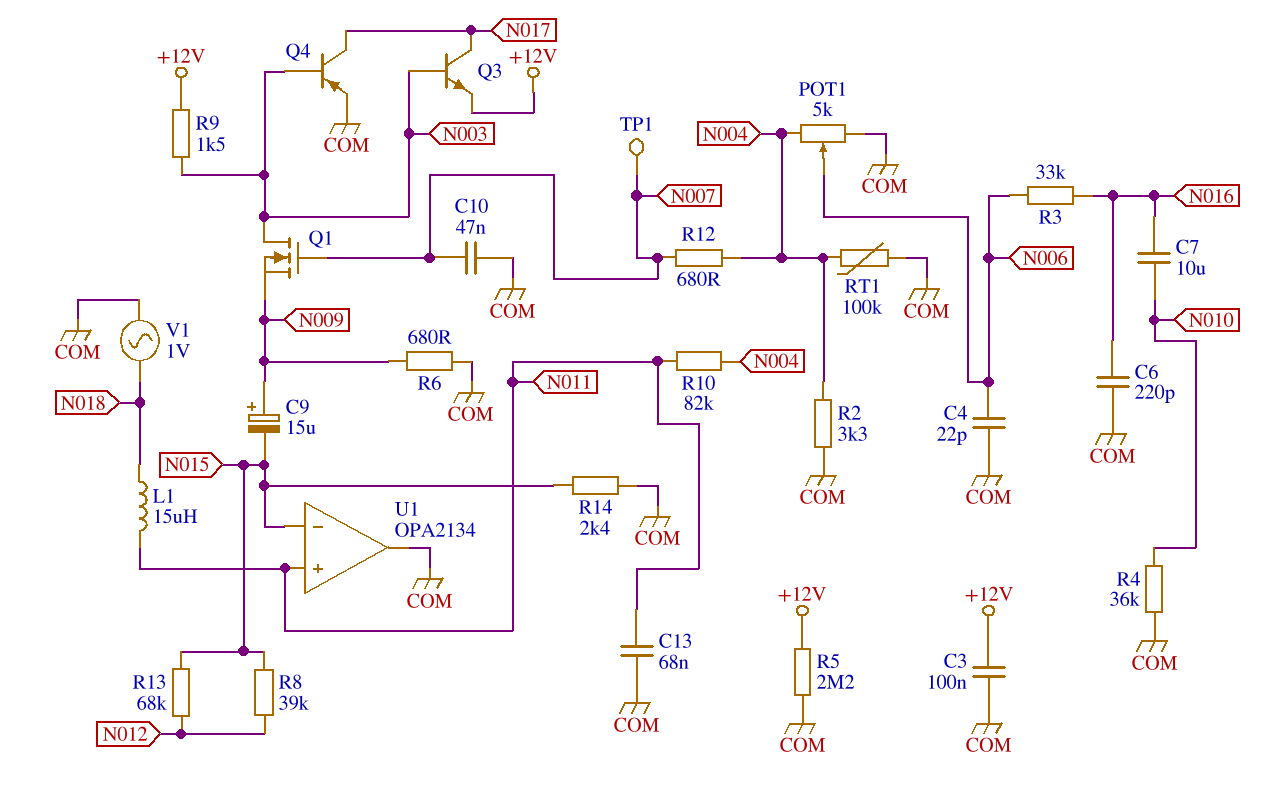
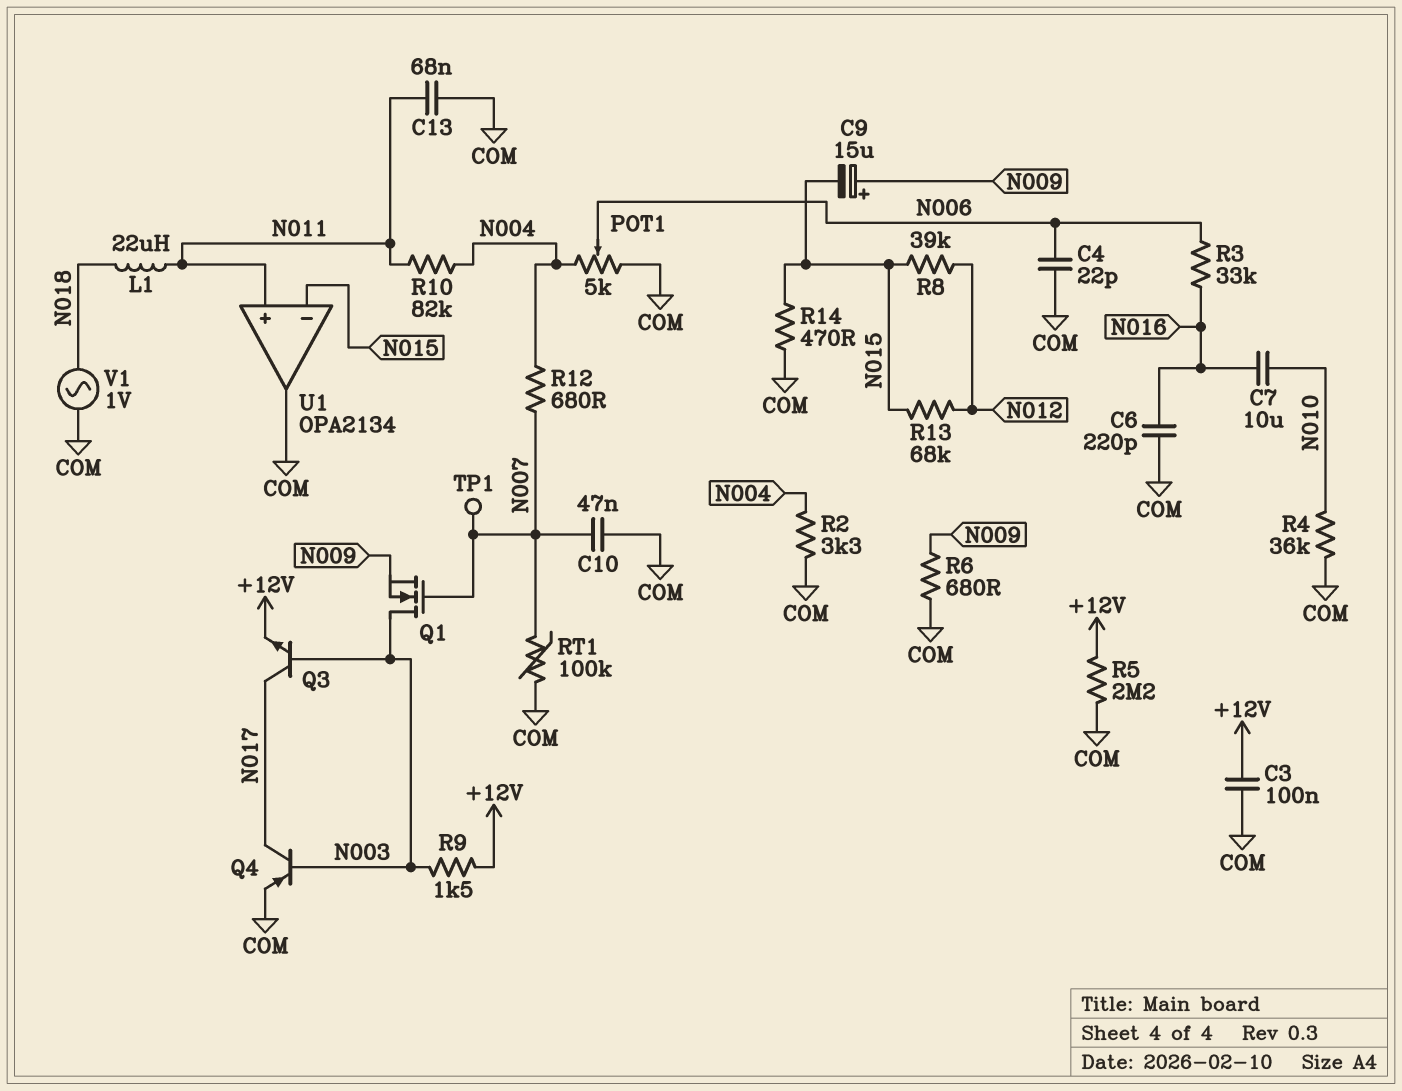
L1: 15uH (N011, N018) -> 22uH (N011, N018)
R14: 2.4k (COM, N015) -> 470 (COM, N015)
RT1: 100k (COM, N004) -> 100k (COM, N007)

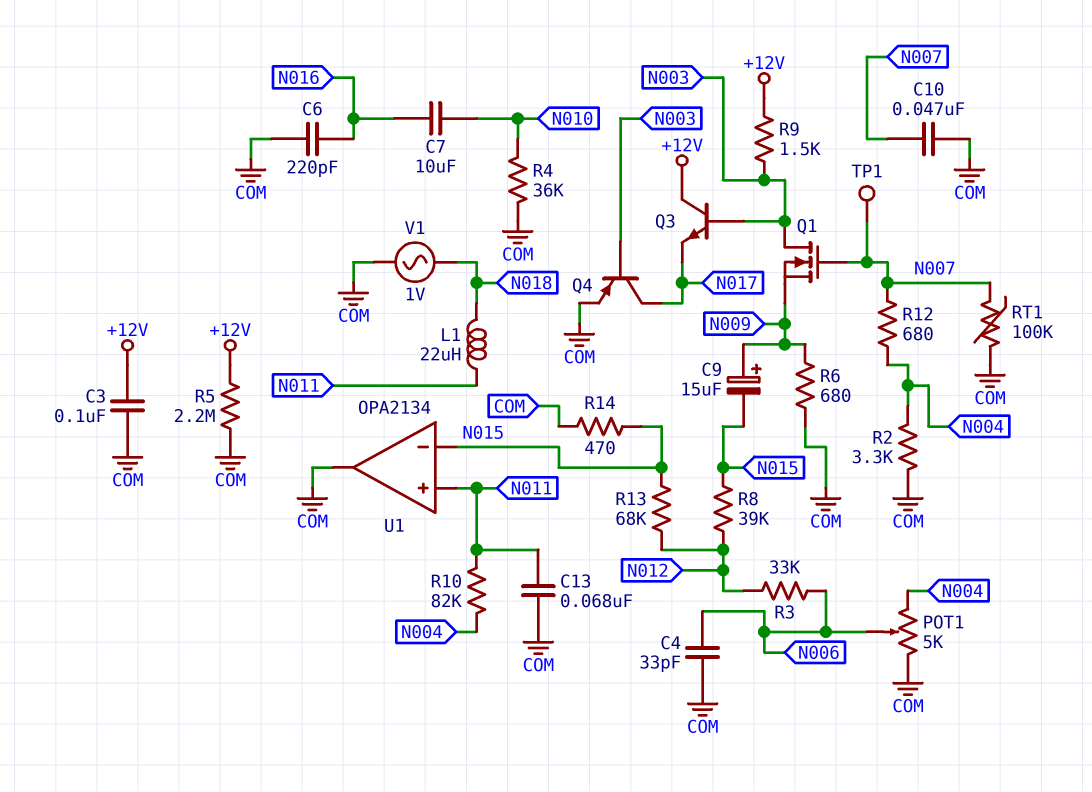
C4: 22pF (COM, N006) -> 33pF (COM, N006)
Q3: NPN (B N003, C N017, E +12V) -> NPN (B N003, C +12V, E N017)
R3: 33k (N006, N016) -> 33k (N006, N012)

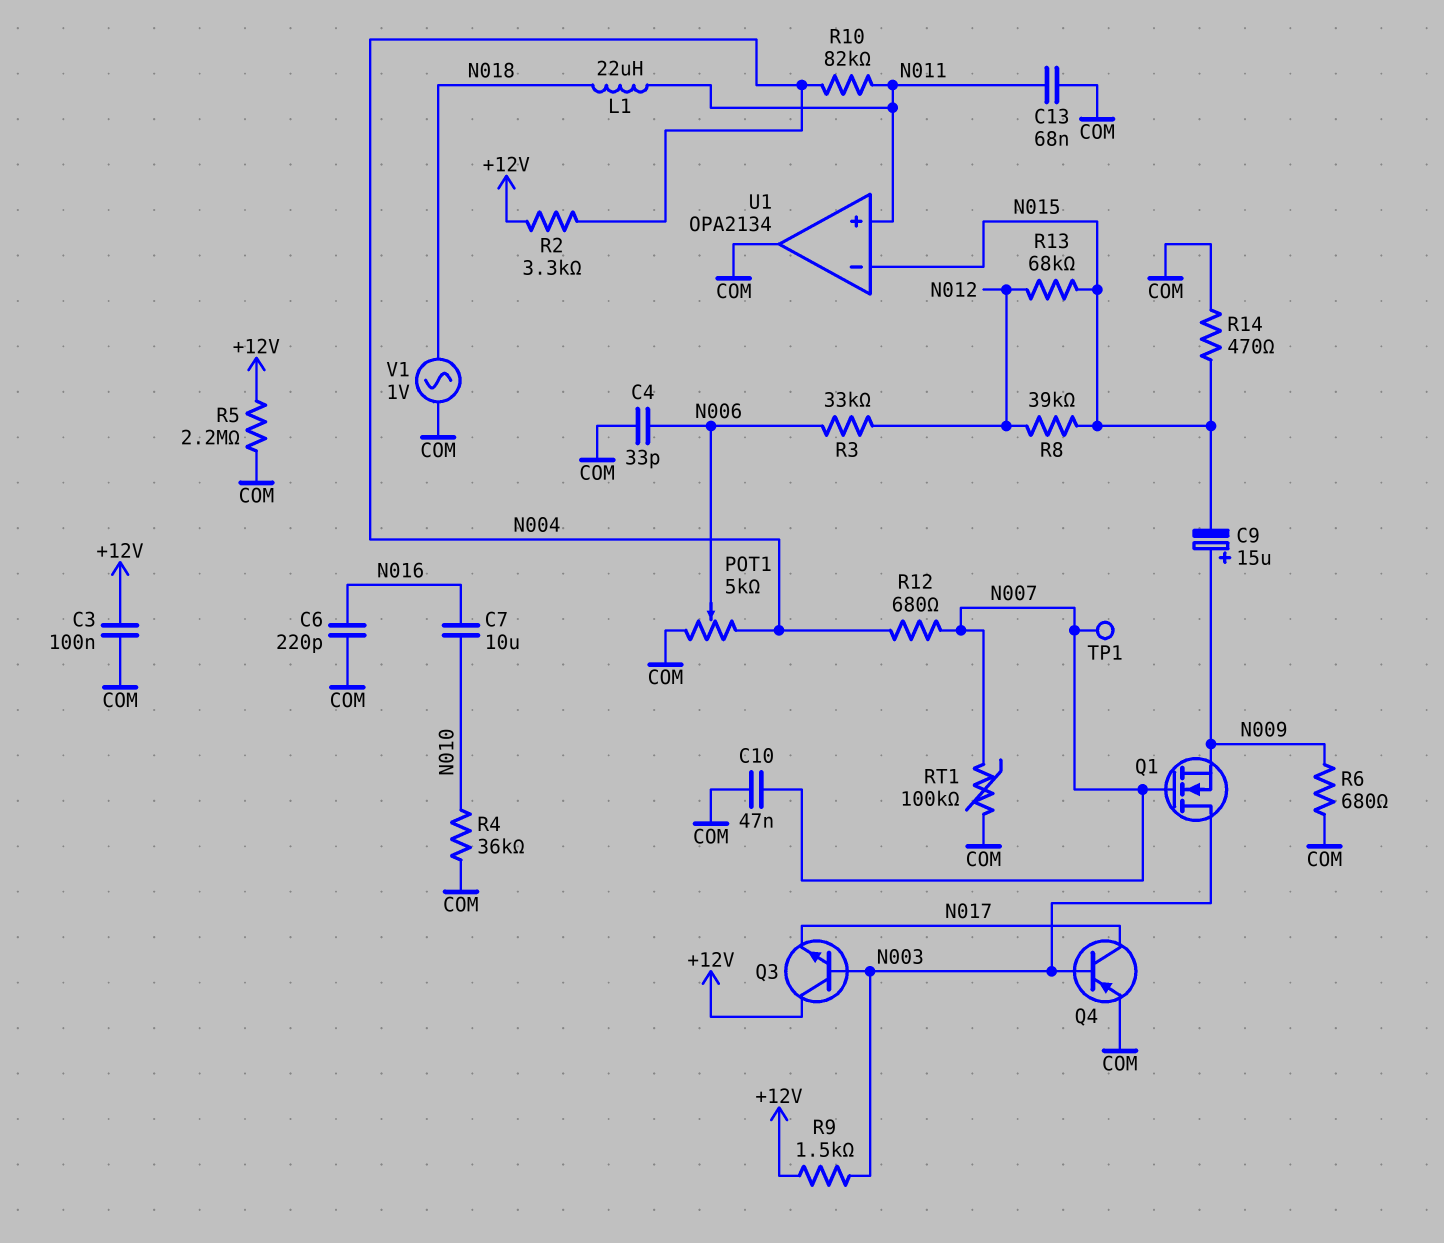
R2: 3.3k (COM, N004) -> 3.3k (+12V, N004)

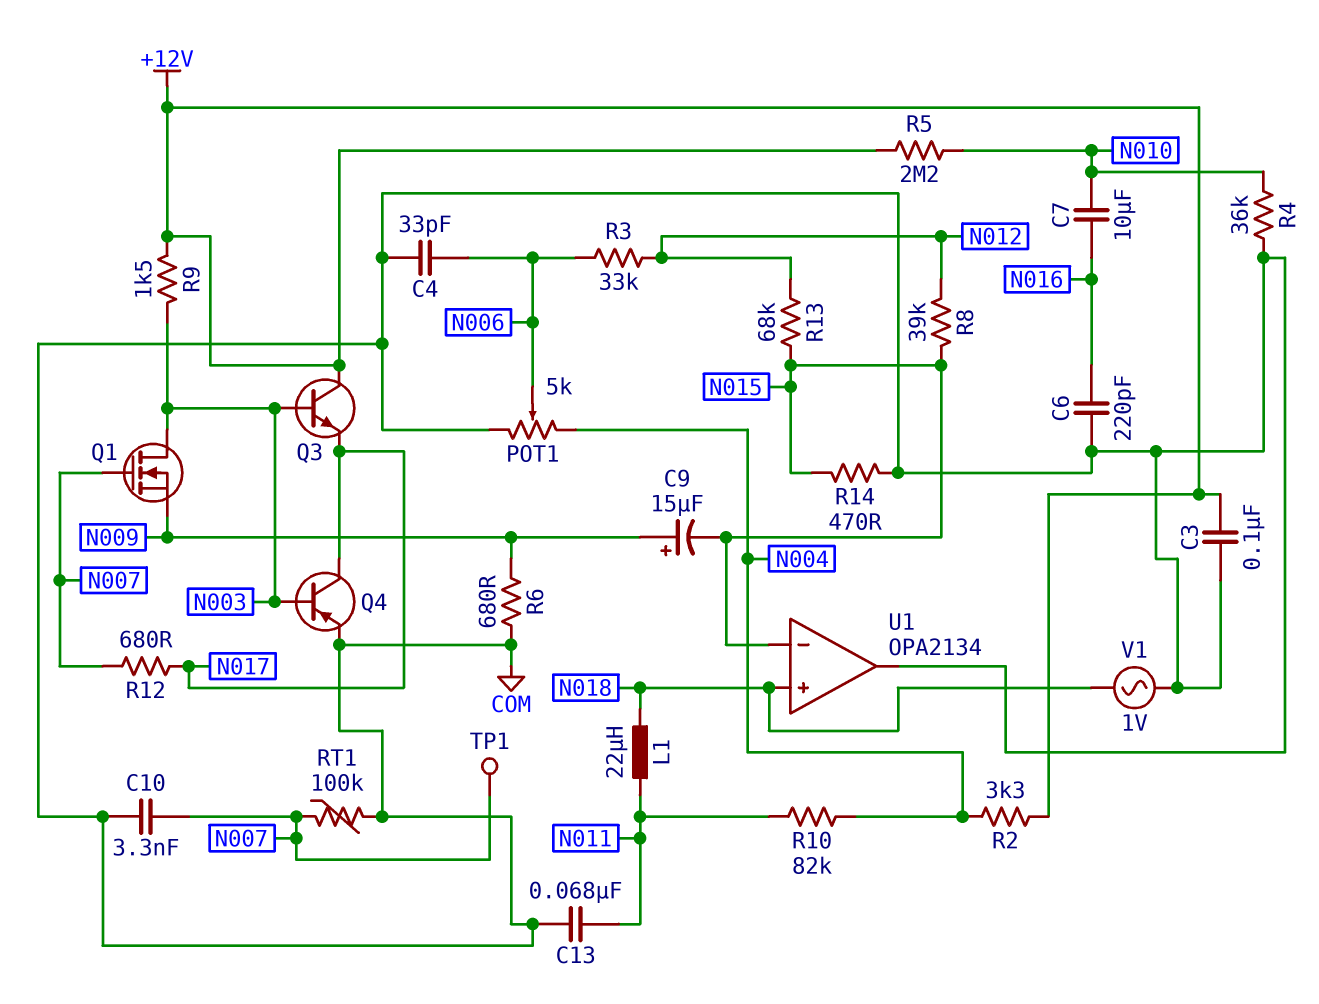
C10: 47nF (COM, N007) -> 3.3nF (COM, N007)
R5: 2.2M (+12V, COM) -> 2.2M (+12V, N010)
R12: 680 (N004, N007) -> 680 (N007, N017)
U1 pin in+: N011 -> N018

